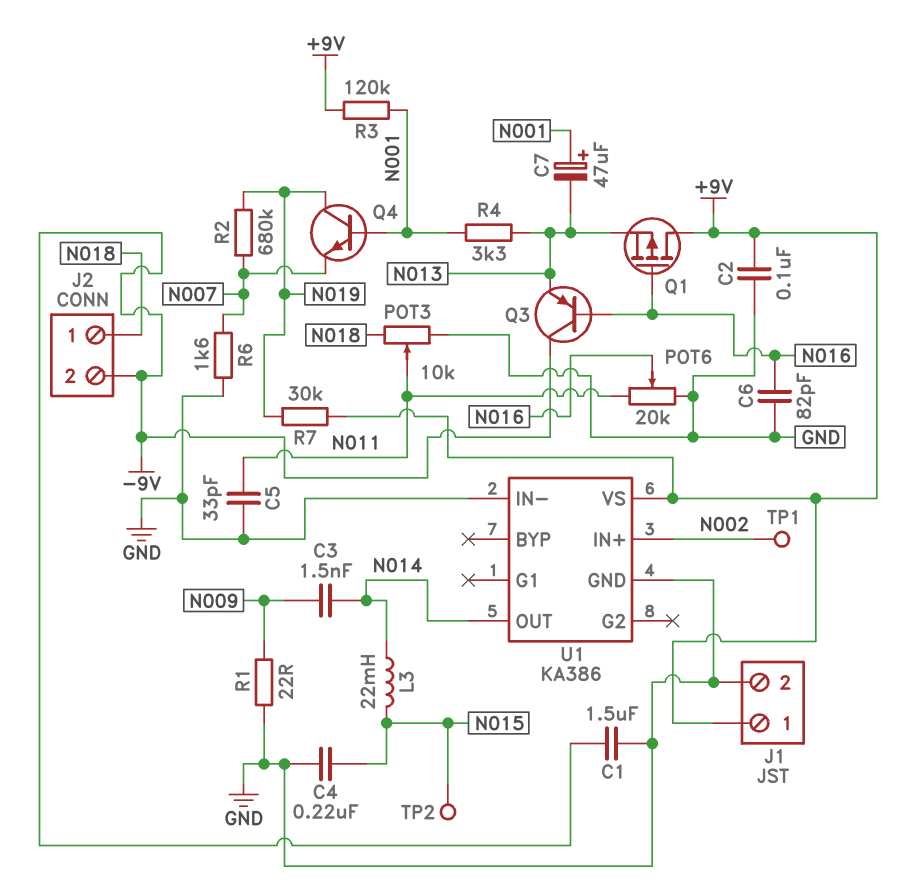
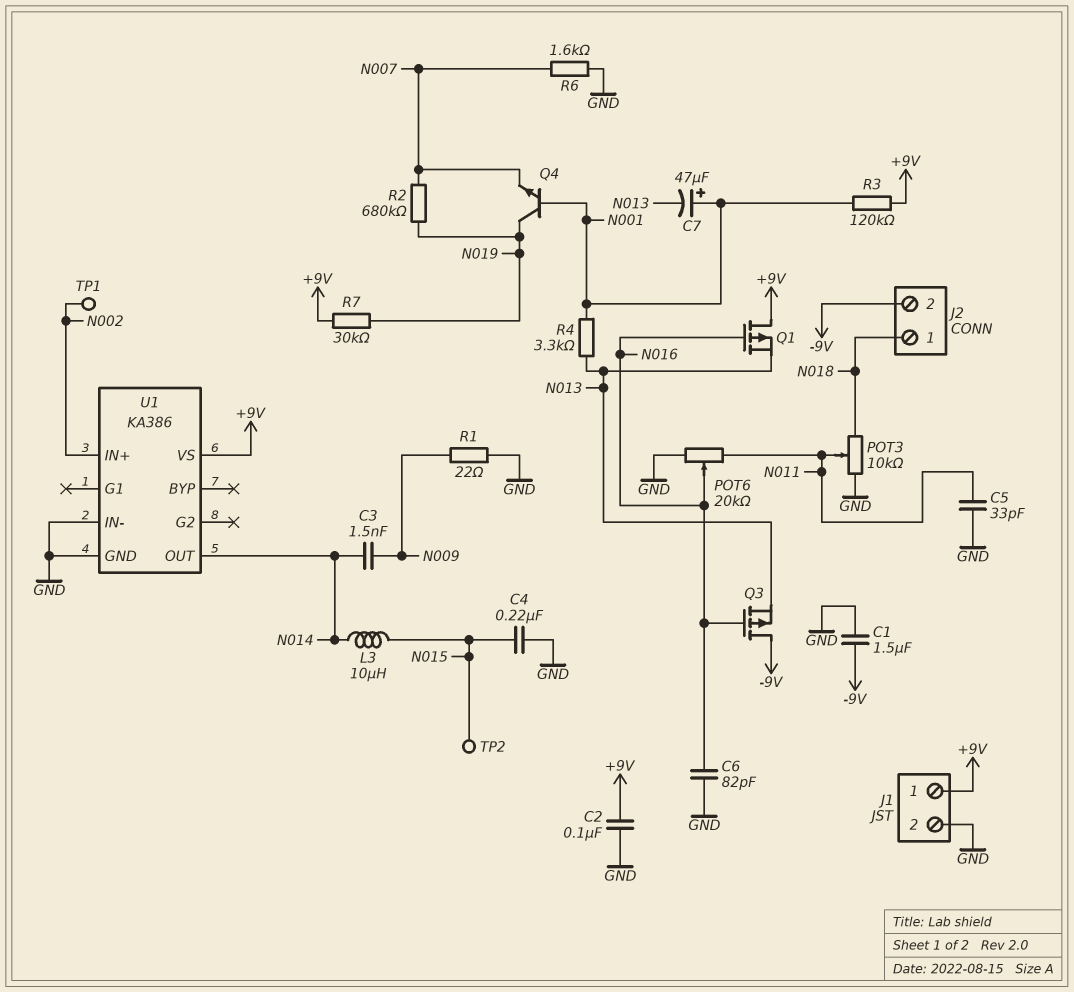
L3: 22mH (N014, N015) -> 10uH (N014, N015)
Q3: PNP (B N016, C -9V, E N013) -> PMOS (G N016, D -9V, S N013)

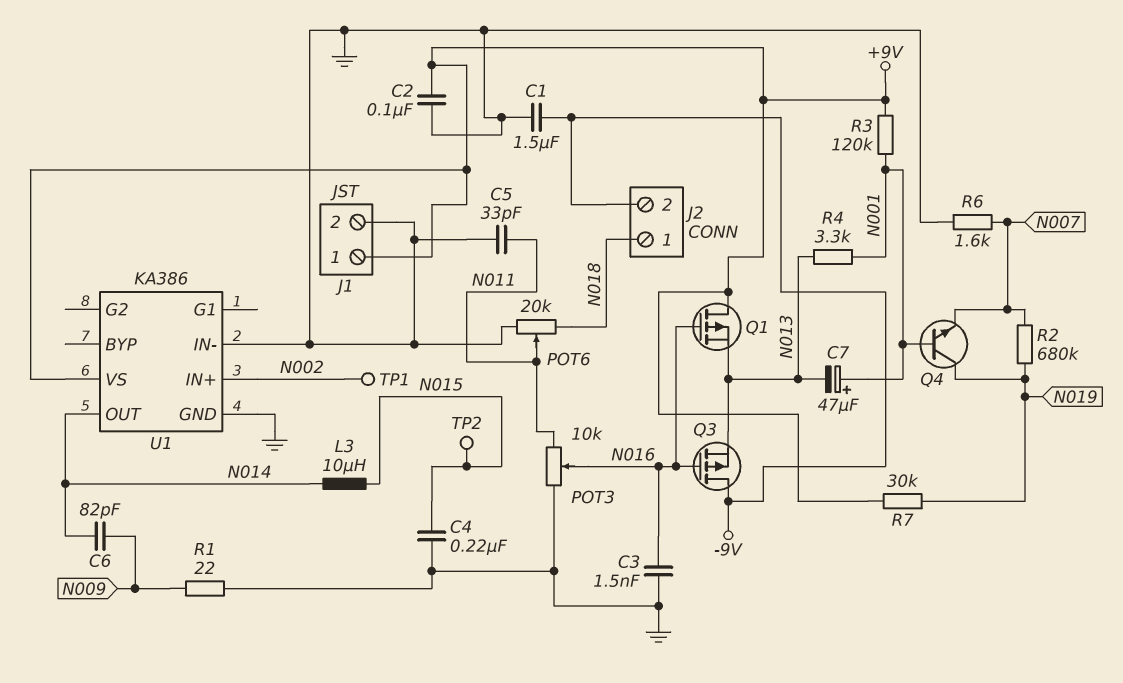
C3: 1.5nF (N009, N014) -> 1.5nF (GND, N016)
C6: 82pF (GND, N016) -> 82pF (N009, N014)
POT3: 10k (GND, N018, wiper N011) -> 10k (GND, N011, wiper N016)
POT6: 20k (GND, N011, wiper N016) -> 20k (GND, N018, wiper N011)

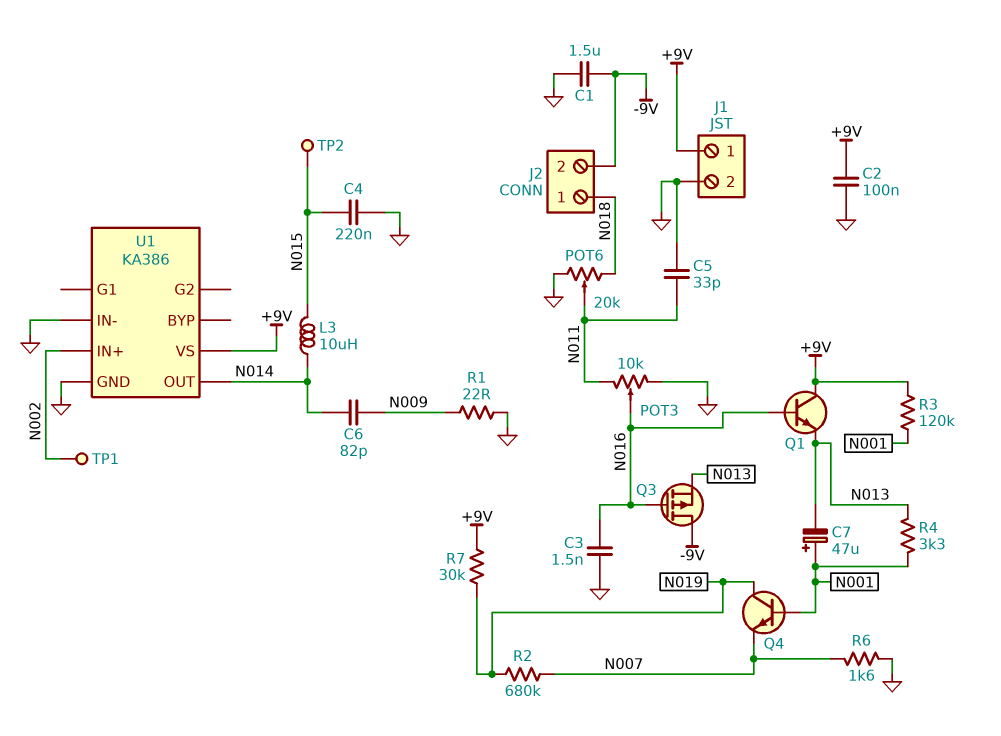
Q1: PMOS (G N016, D +9V, S N013) -> NPN (B N016, C +9V, E N013)

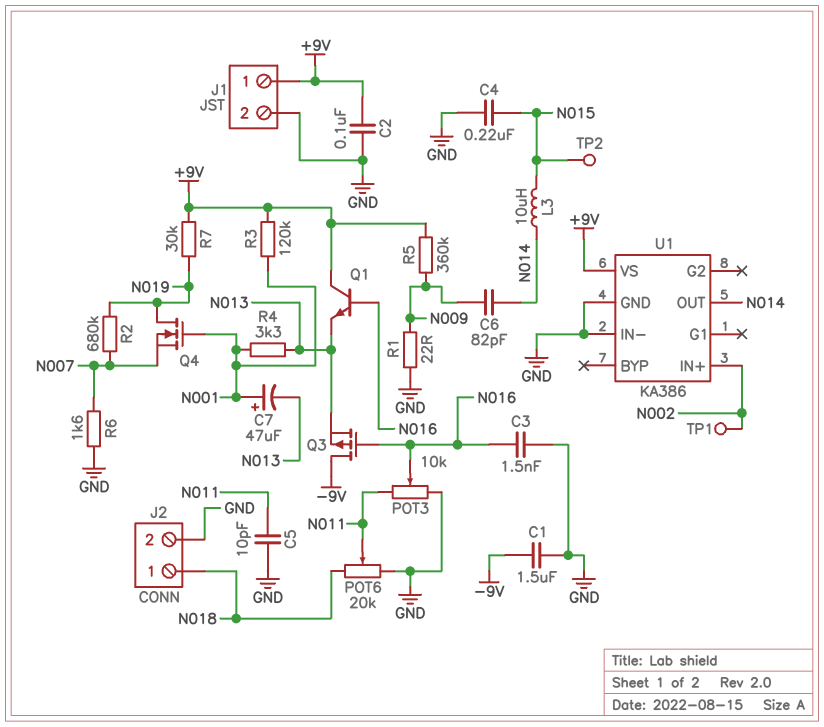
C5: 33pF (GND, N011) -> 10pF (GND, N011)
J2 pin 2: -9V -> GND
Q4: NPN (B N001, C N019, E N007) -> NMOS (G N001, D N019, S N007)
R5: none -> 360k (+9V, N009)

